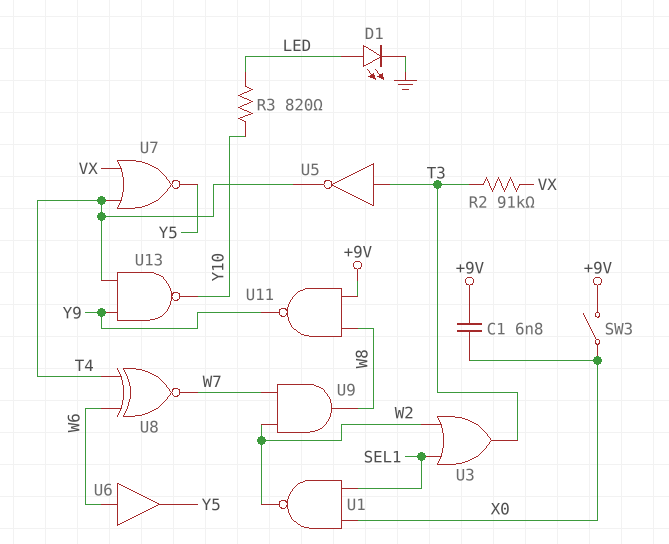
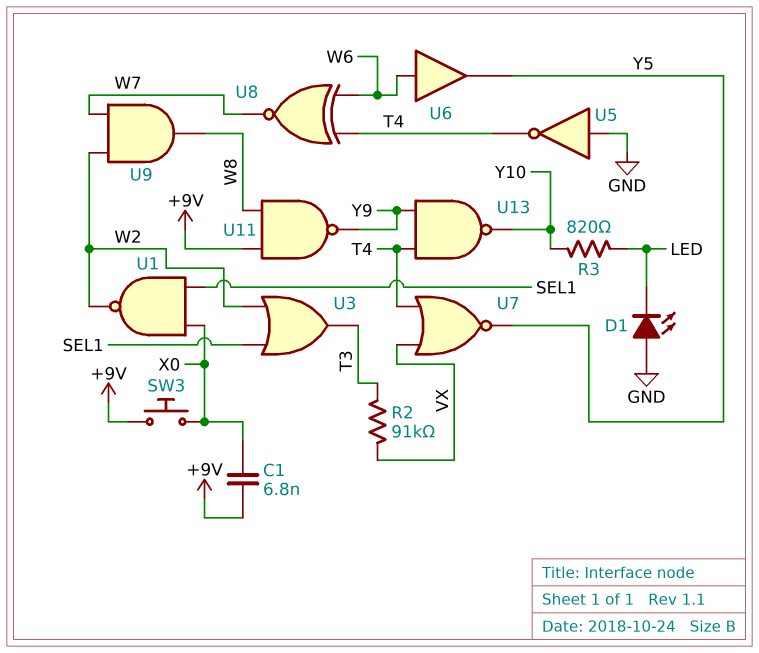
D1: LED (A LED, K GND) -> LED (A GND, K LED)
SW3: switch (+9V, X0) -> button (+9V, X0)
U5: NOT (in T3, out T4) -> NOT (in GND, out T4)

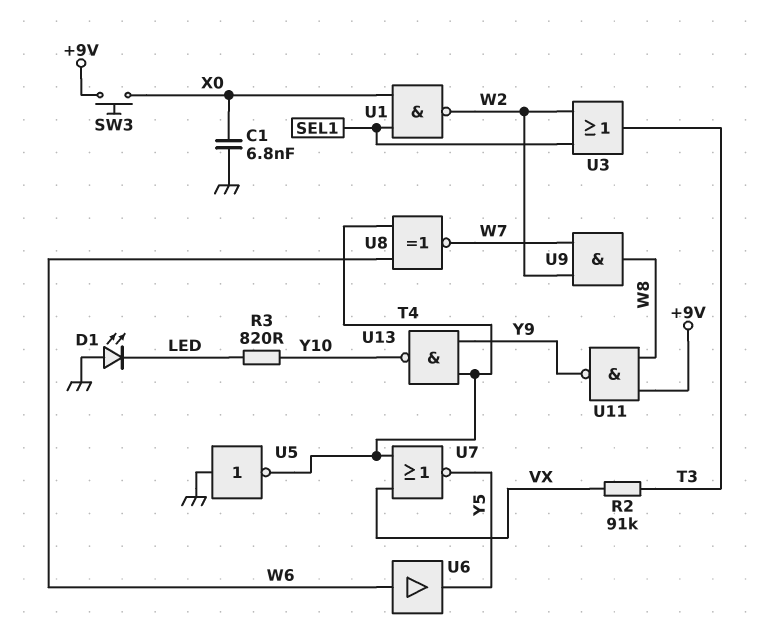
C1: 6.8nF (+9V, X0) -> 6.8nF (GND, X0)

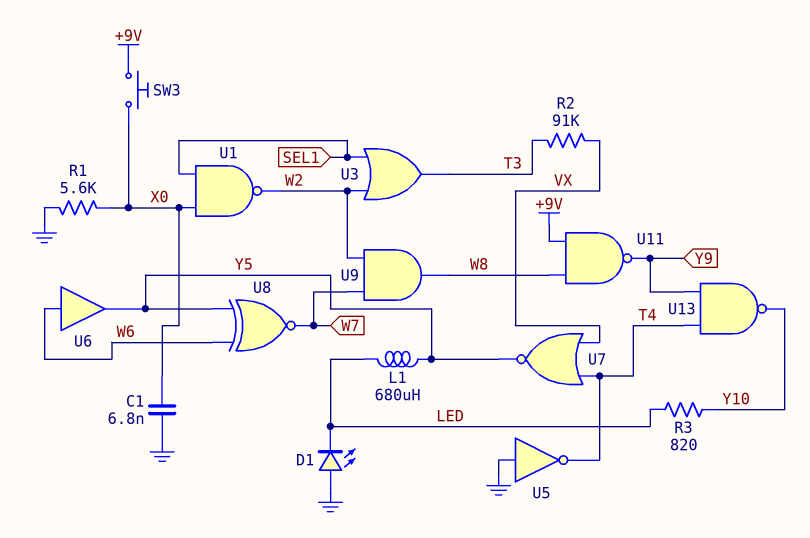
L1: none -> 680uH (LED, Y5)
R1: none -> 5.6k (GND, X0)
U8: XNOR (in T4, in W6, out W7) -> XNOR (in W6, in Y5, out W7)

